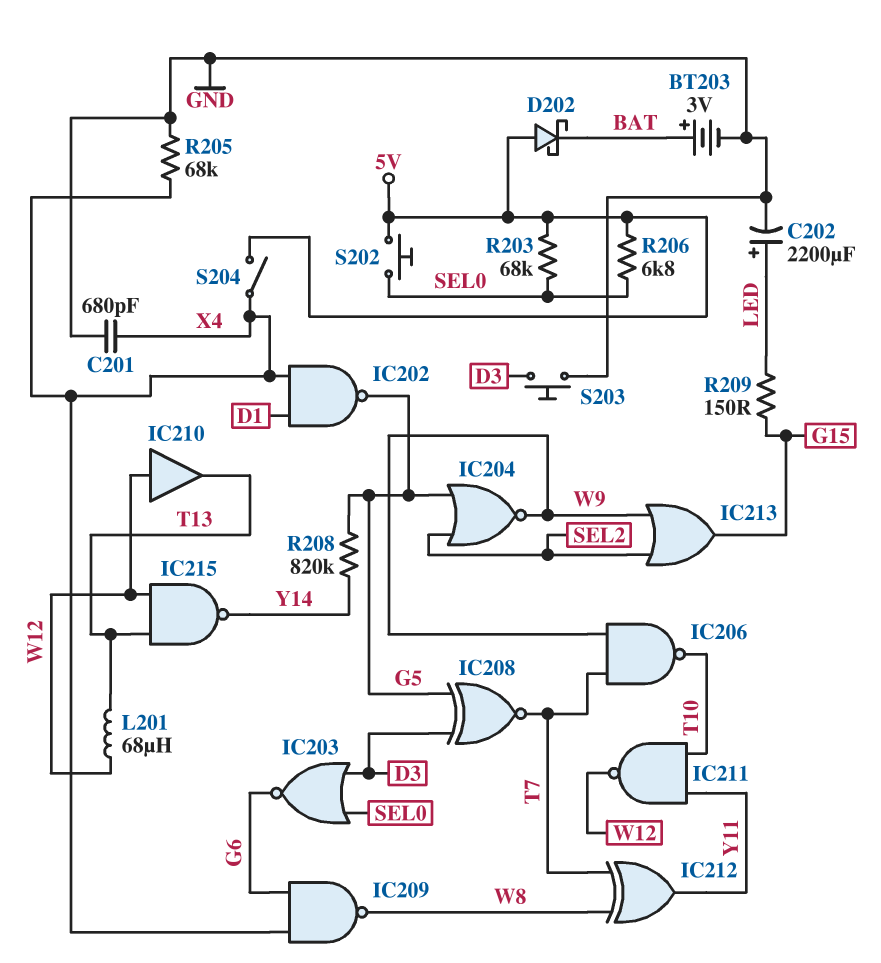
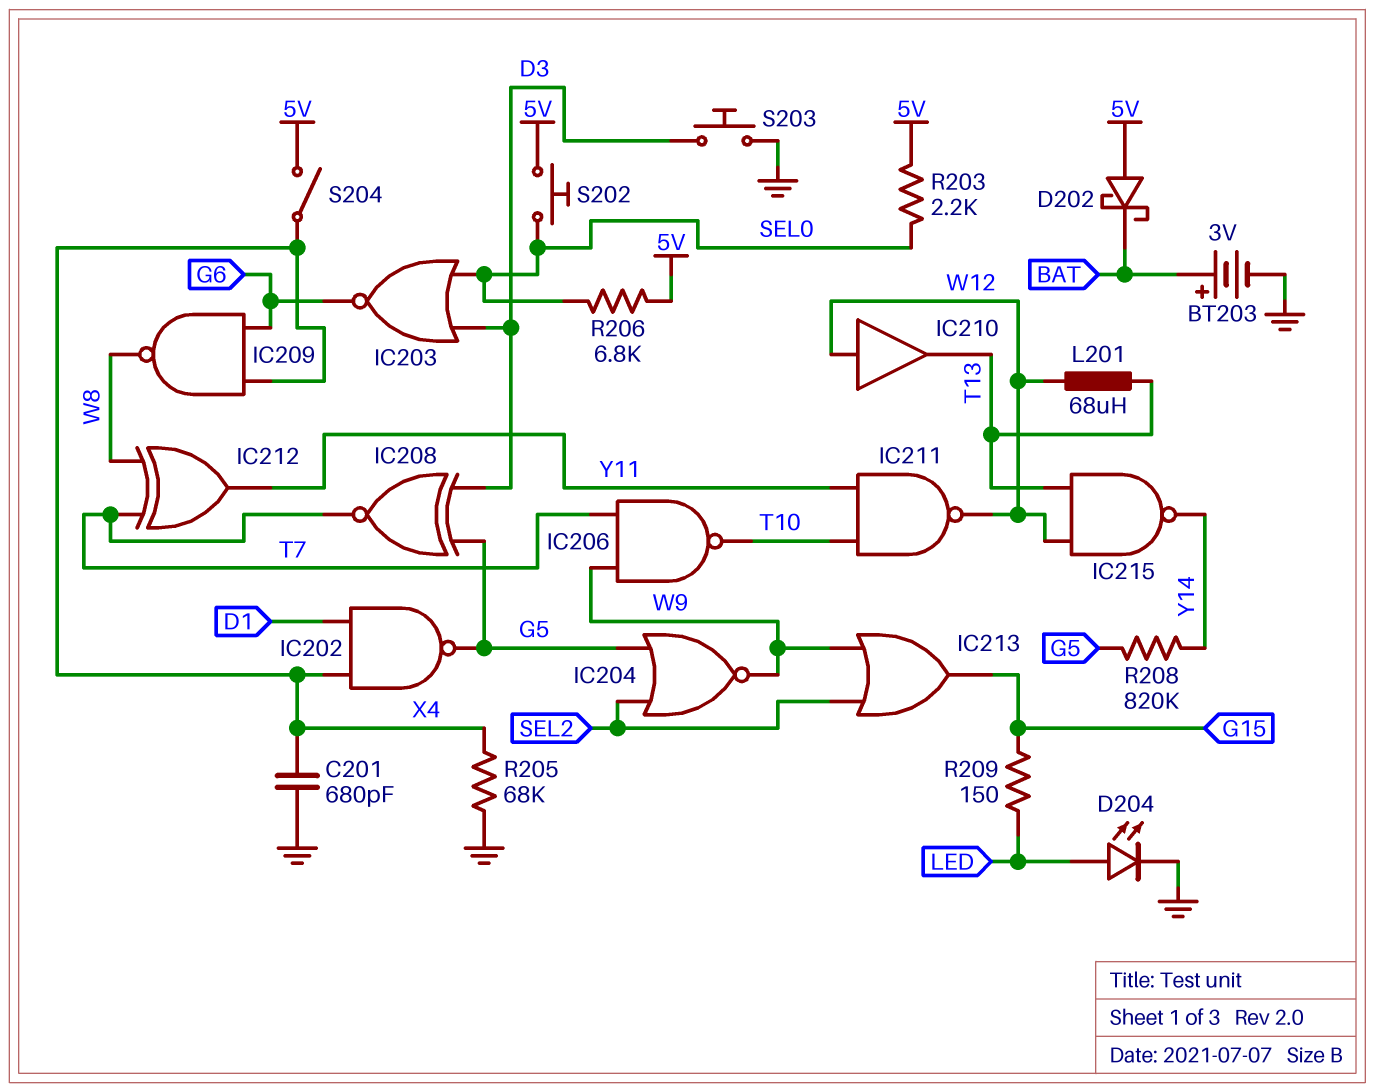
C202: 2200uF (plus LED, minus GND) -> none
D204: none -> LED (A LED, K GND)
R203: 68k (5V, SEL0) -> 2.2k (5V, SEL0)

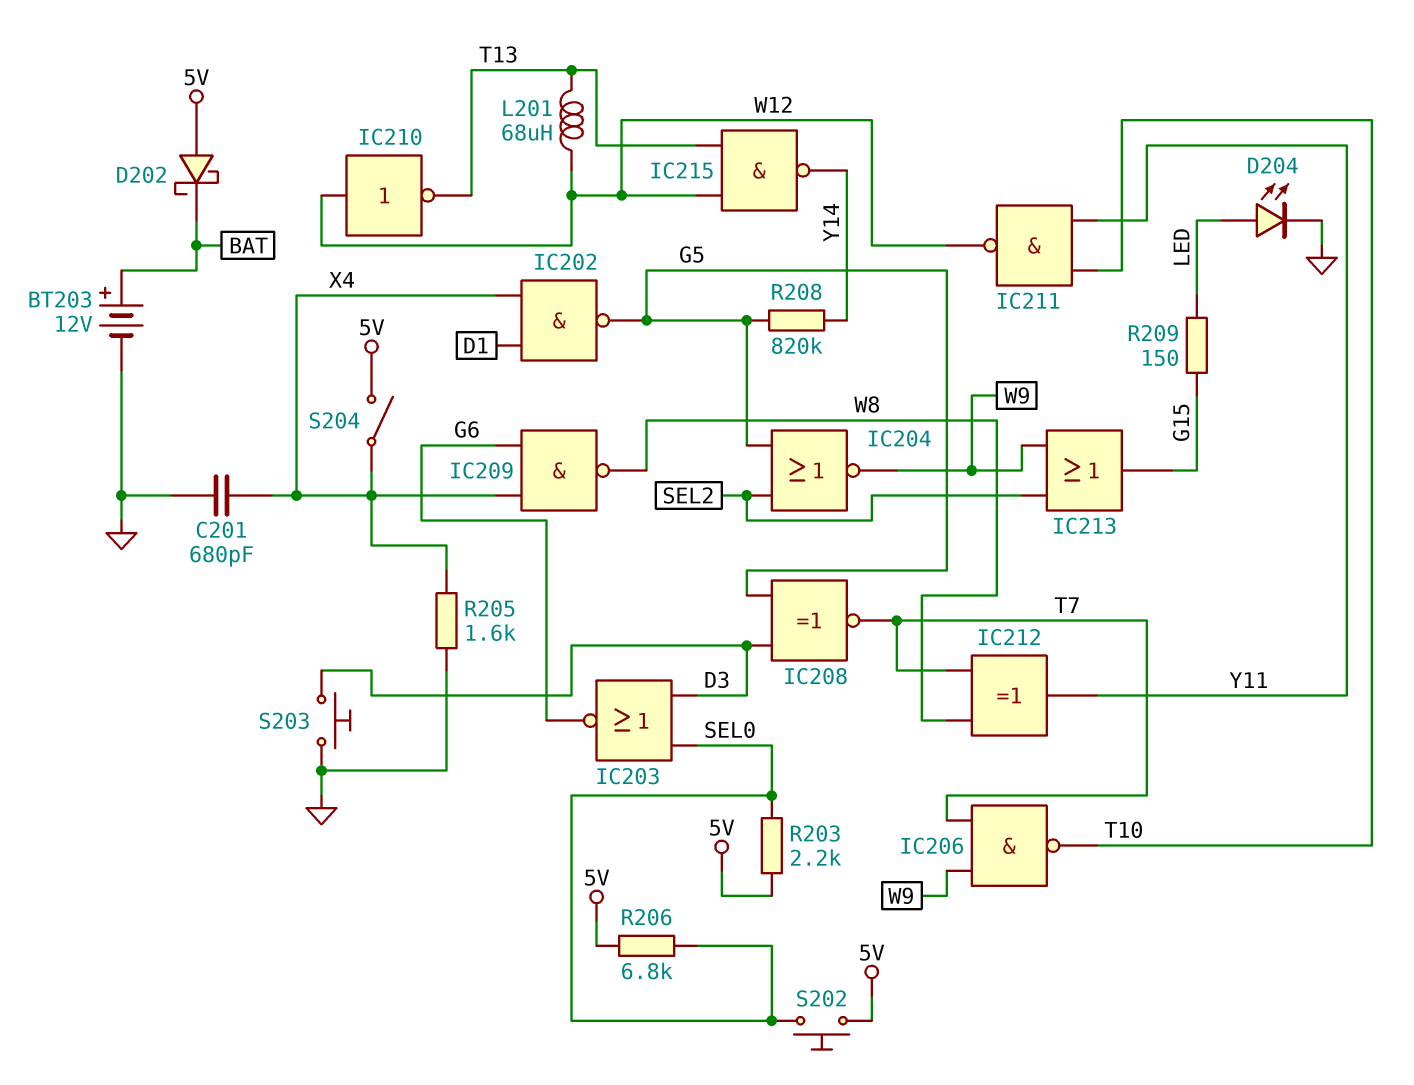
BT203: 3V (plus BAT, minus GND) -> 12V (plus BAT, minus GND)
IC210: buffer (in W12, out T13) -> NOT (in W12, out T13)
R205: 68k (GND, X4) -> 1.6k (GND, X4)

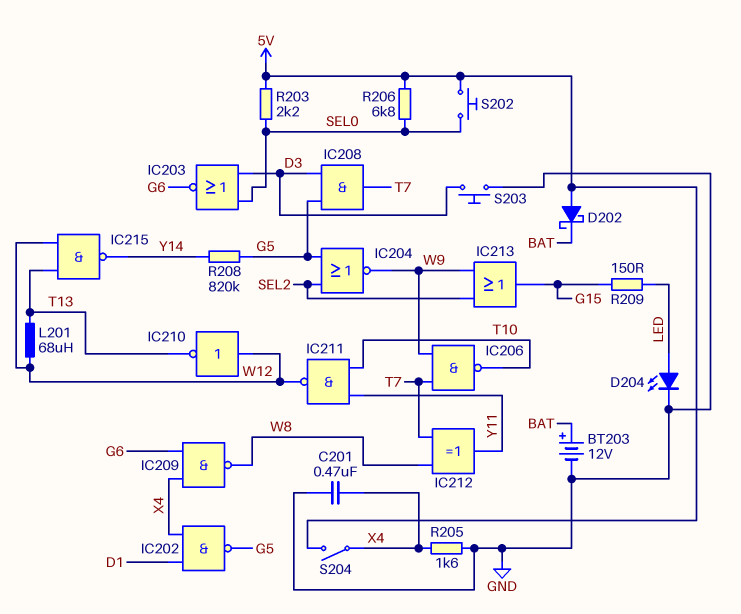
C201: 680pF (GND, X4) -> 470nF (GND, X4)
IC208: XNOR (in D3, in G5, out T7) -> AND (in D3, in G5, out T7)

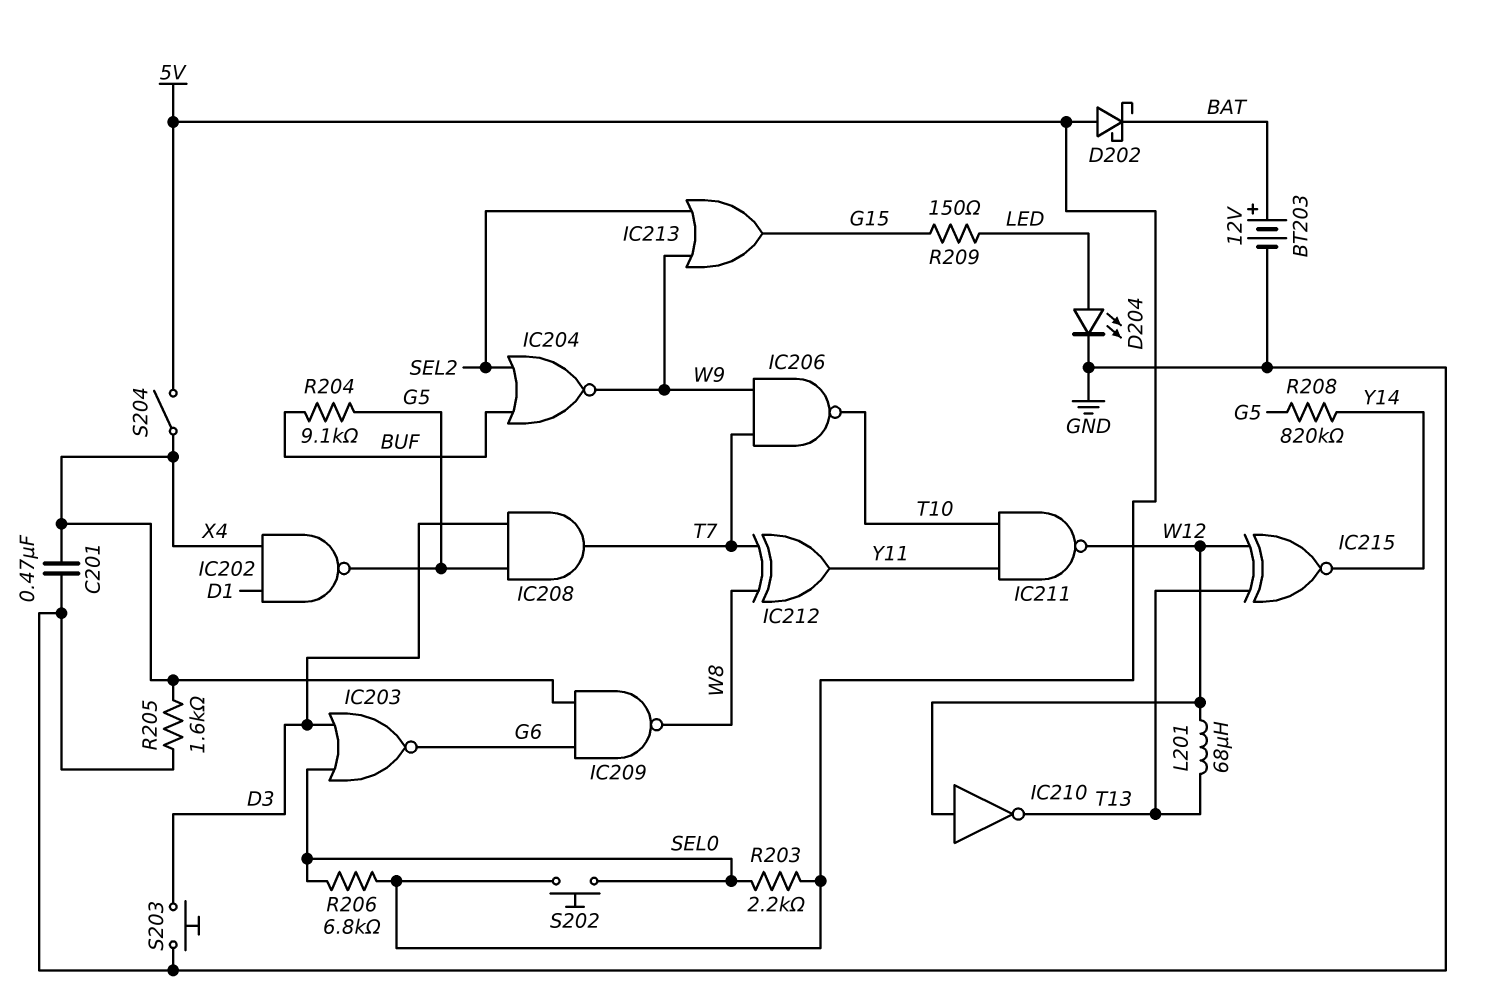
IC204: NOR (in G5, in SEL2, out W9) -> NOR (in BUF, in SEL2, out W9)
IC215: NAND (in T13, in W12, out Y14) -> XNOR (in T13, in W12, out Y14)
R204: none -> 9.1k (BUF, G5)

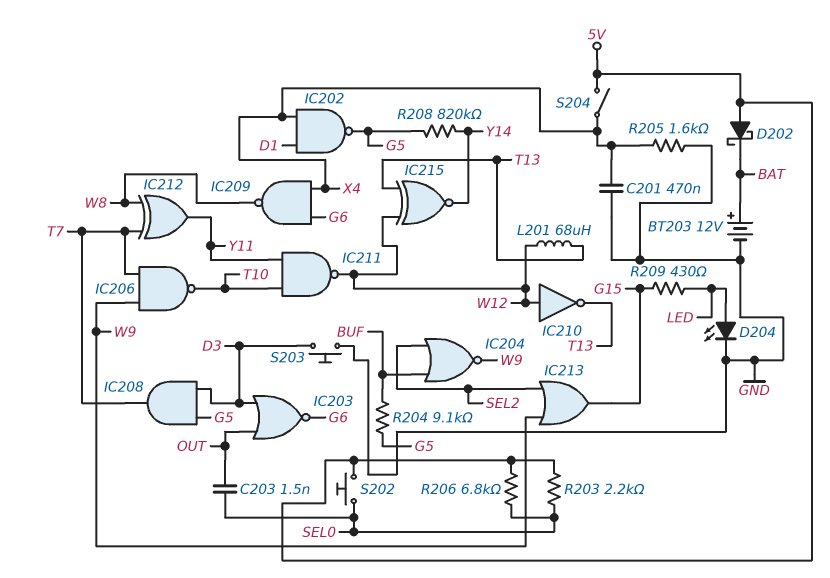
C203: none -> 1.5nF (OUT, SEL0)
IC203: NOR (in D3, in SEL0, out G6) -> NOR (in D3, in OUT, out G6)
R209: 150 (G15, LED) -> 430 (G15, LED)

